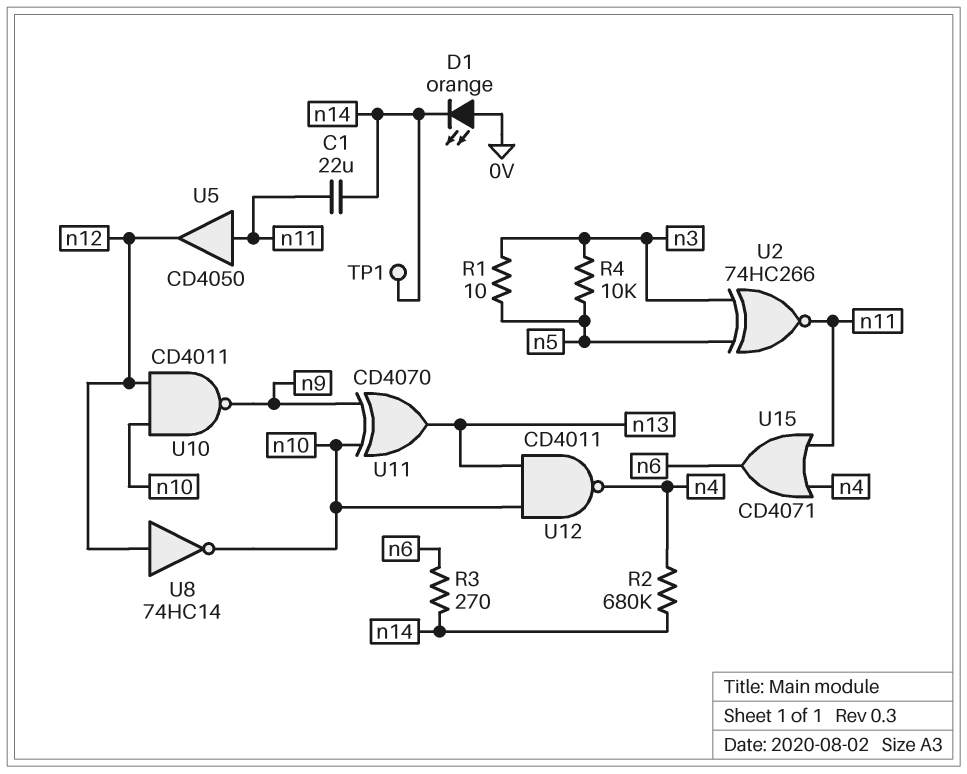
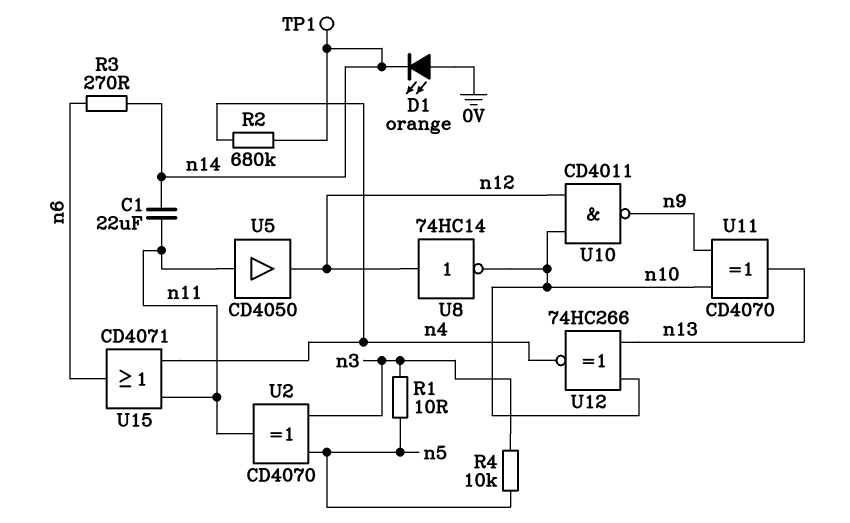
U2: XNOR 74HC266 (in n3, in n5, out n11) -> XOR CD4070 (in n3, in n5, out n11)
U12: NAND CD4011 (in n10, in n13, out n4) -> XNOR 74HC266 (in n10, in n13, out n4)

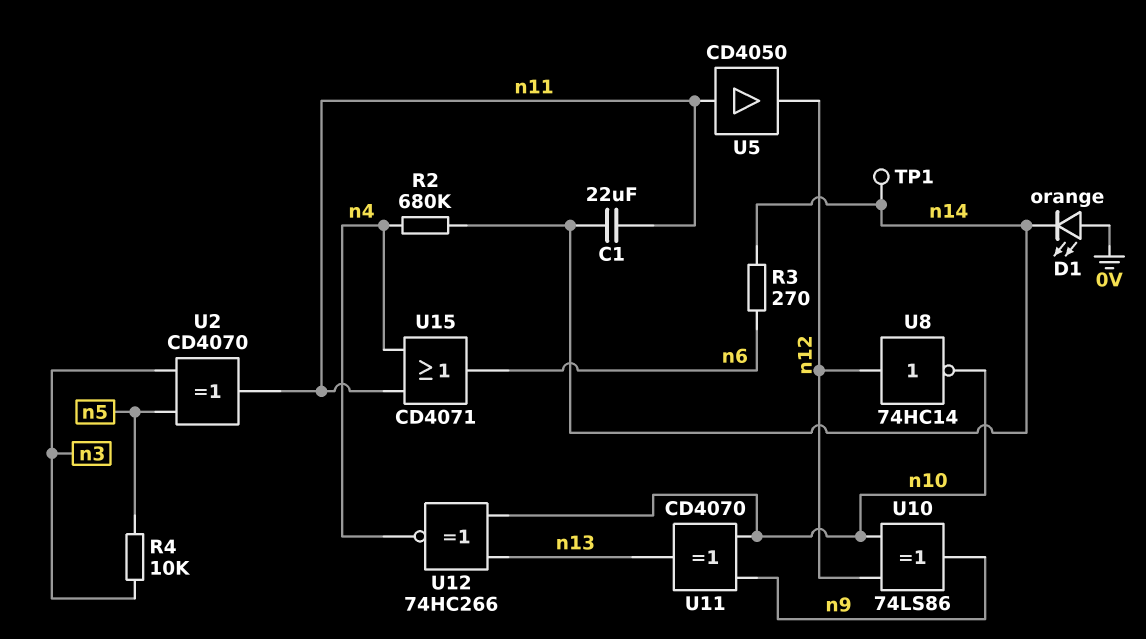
R1: 10 (n3, n5) -> none
U10: NAND CD4011 (in n10, in n12, out n9) -> XOR 74LS86 (in n10, in n12, out n9)

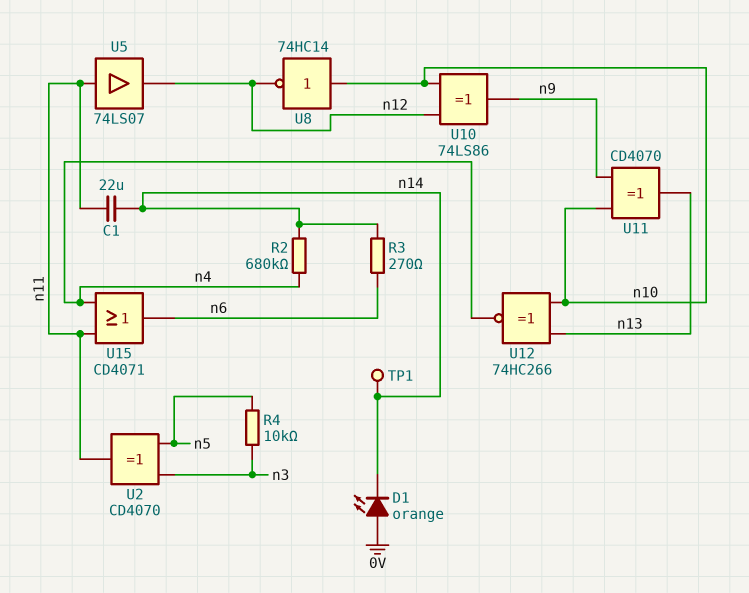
U5: buffer CD4050 (in n11, out n12) -> buffer 74LS07 (in n11, out n12)
U8: NOT 74HC14 (in n12, out n10) -> NOT 74HC14 (in n10, out n12)

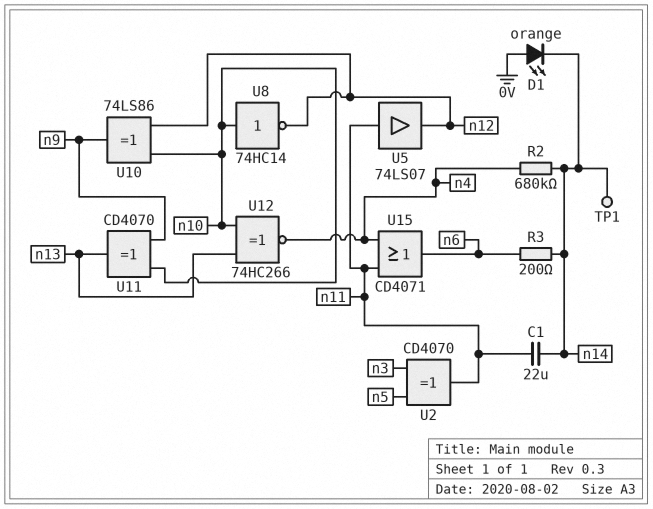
R3: 270 (n6, n14) -> 200 (n6, n14)
R4: 10k (n3, n5) -> none

